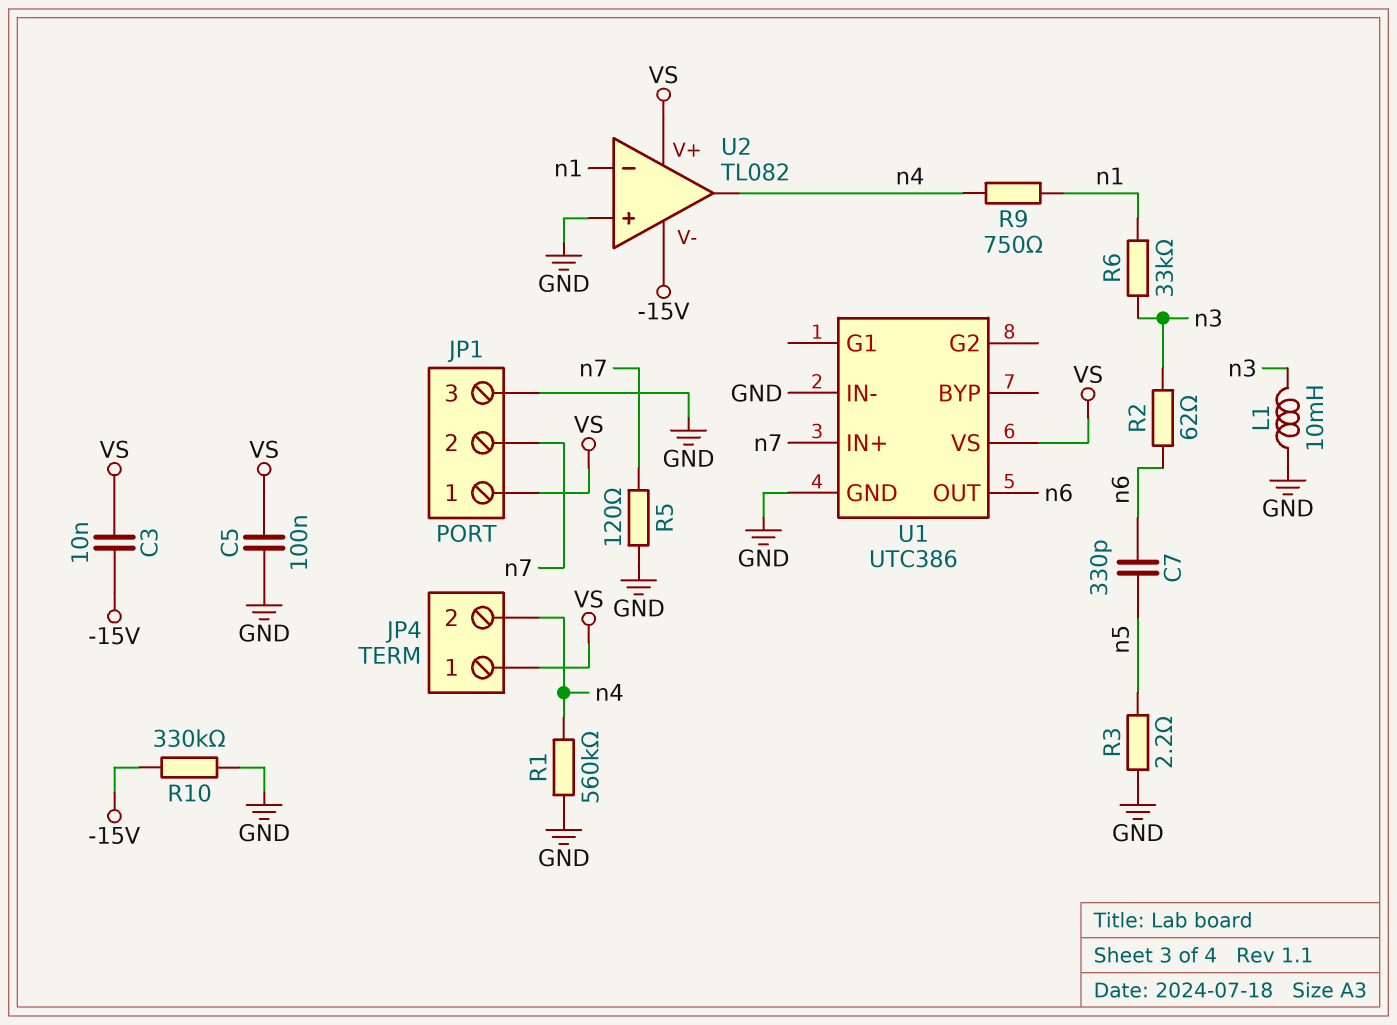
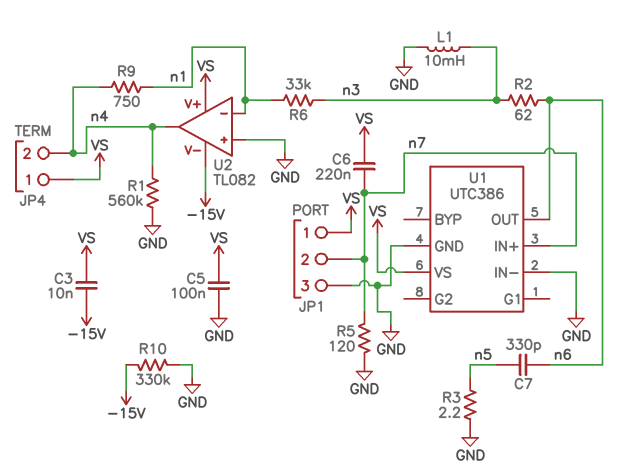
C6: none -> 220nF (VS, n7)

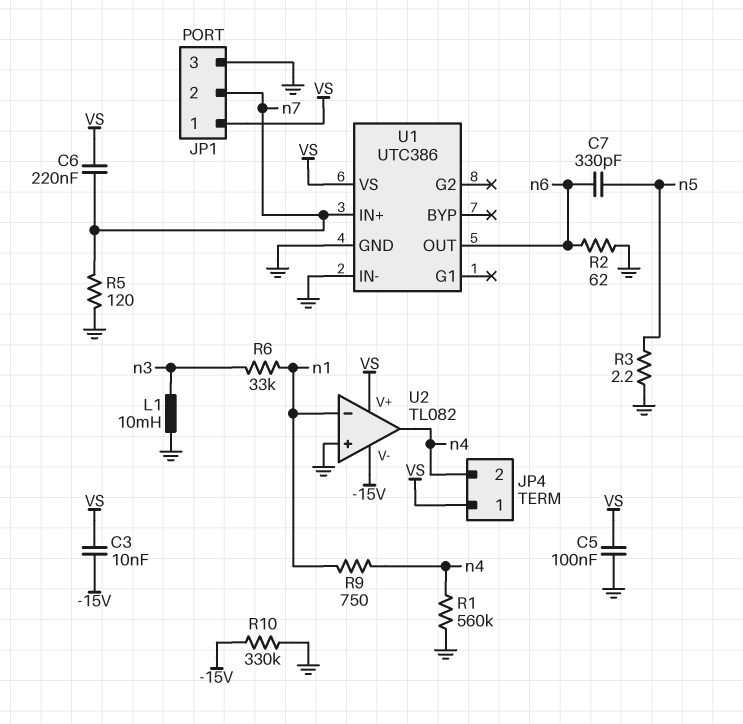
R2: 62 (n3, n6) -> 62 (GND, n6)

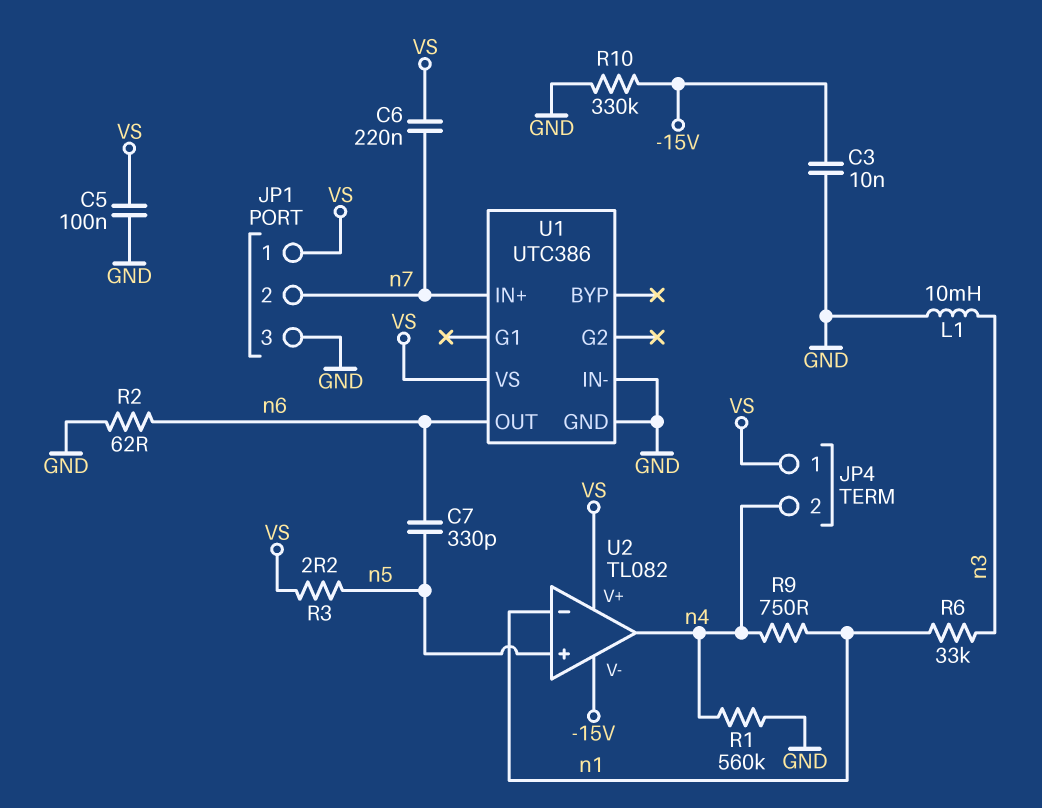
C3: 10nF (-15V, VS) -> 10nF (-15V, GND)
R3: 2.2 (GND, n5) -> 2.2 (VS, n5)
R5: 120 (GND, n7) -> none
U2 pin in+: GND -> n5

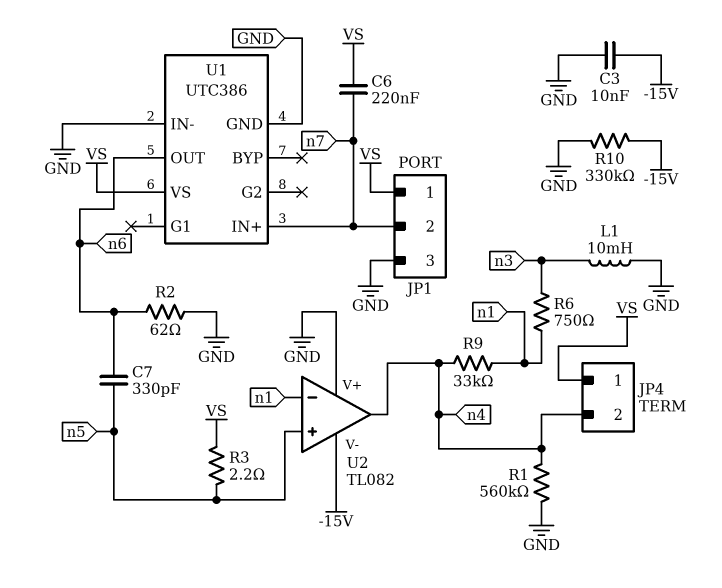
C5: 100nF (GND, VS) -> none
R6: 33k (n1, n3) -> 750 (n1, n3)
R9: 750 (n1, n4) -> 33k (n1, n4)
U2 pin V+: VS -> GND

